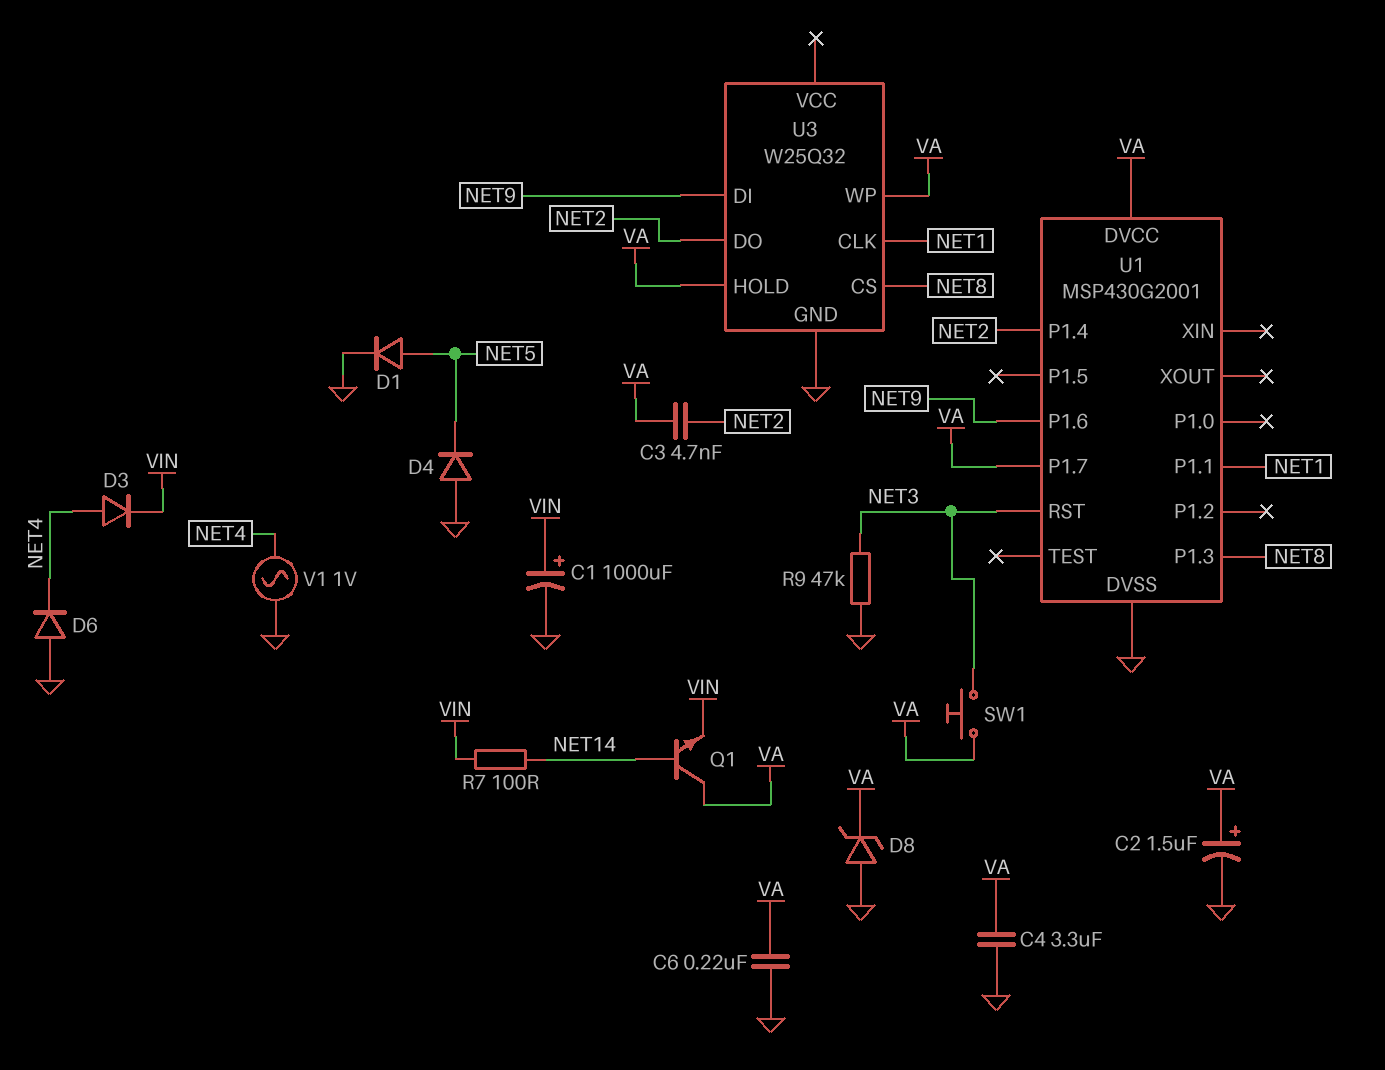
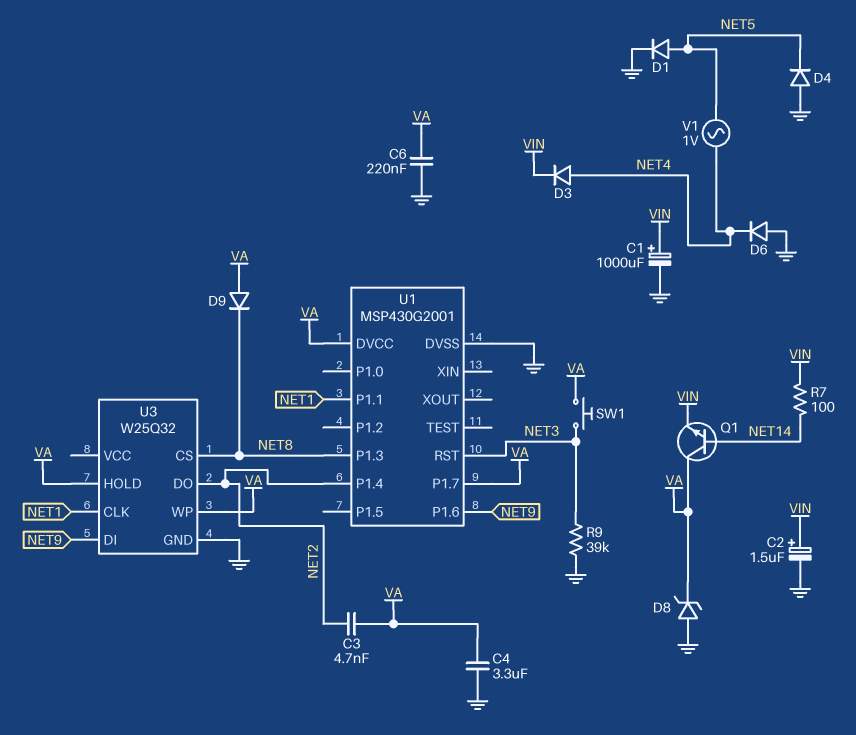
C2: 1.5uF (plus VA, minus GND) -> 1.5uF (plus VIN, minus GND)
D9: none -> diode (A VA, K NET8)
R9: 47k (GND, NET3) -> 39k (GND, NET3)
V1: AC 1V (GND, NET4) -> AC 1V (NET4, NET5)

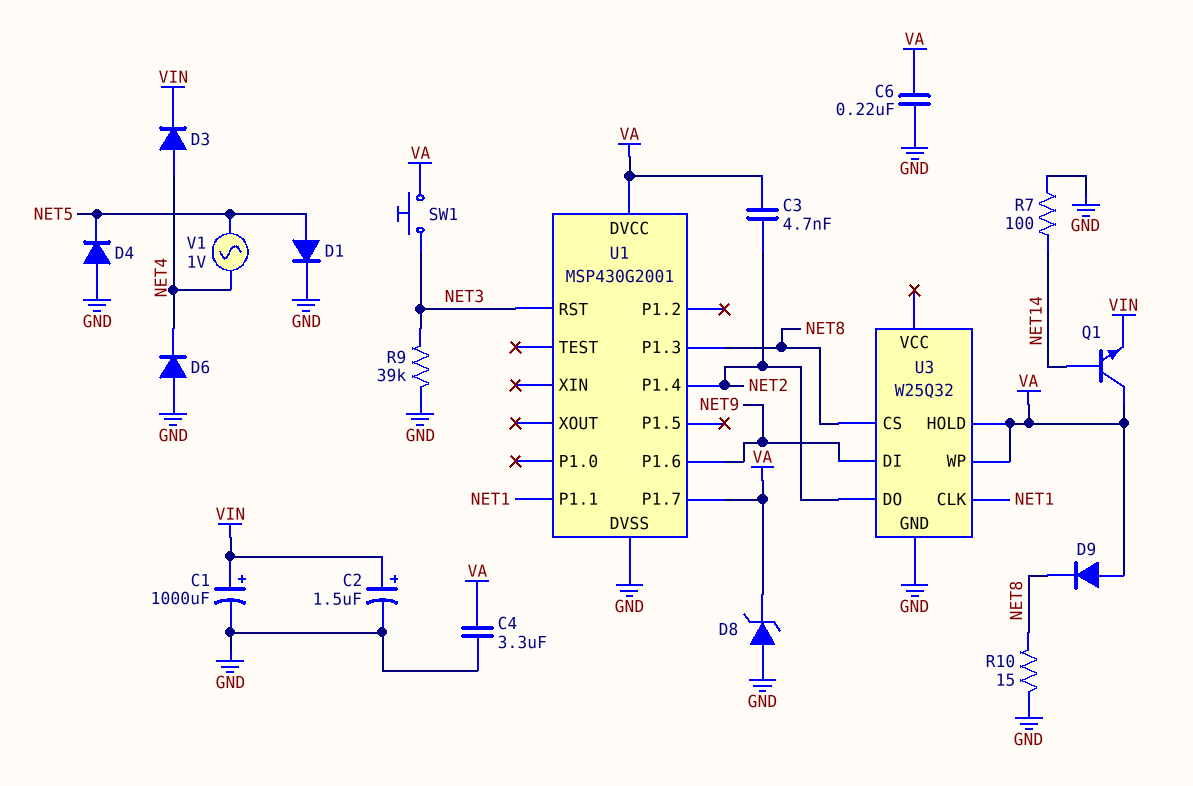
R7: 100 (NET14, VIN) -> 100 (GND, NET14)
R10: none -> 15 (GND, NET8)

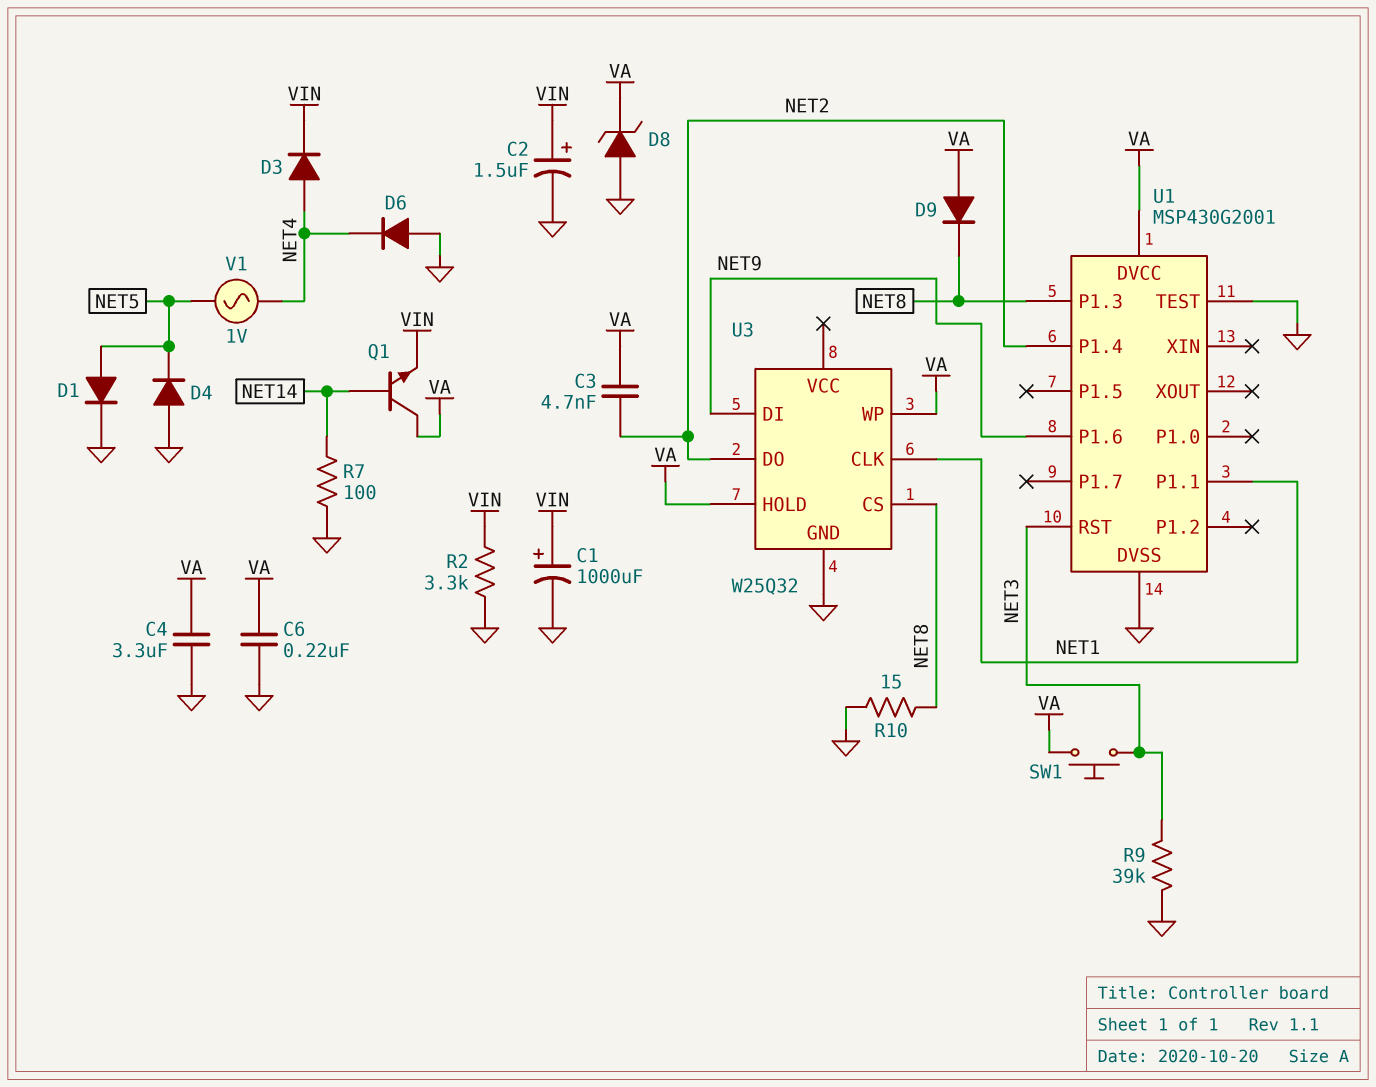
R2: none -> 3.3k (GND, VIN)
U1 pin P1.7: VA -> none
U1 pin TEST: none -> GND

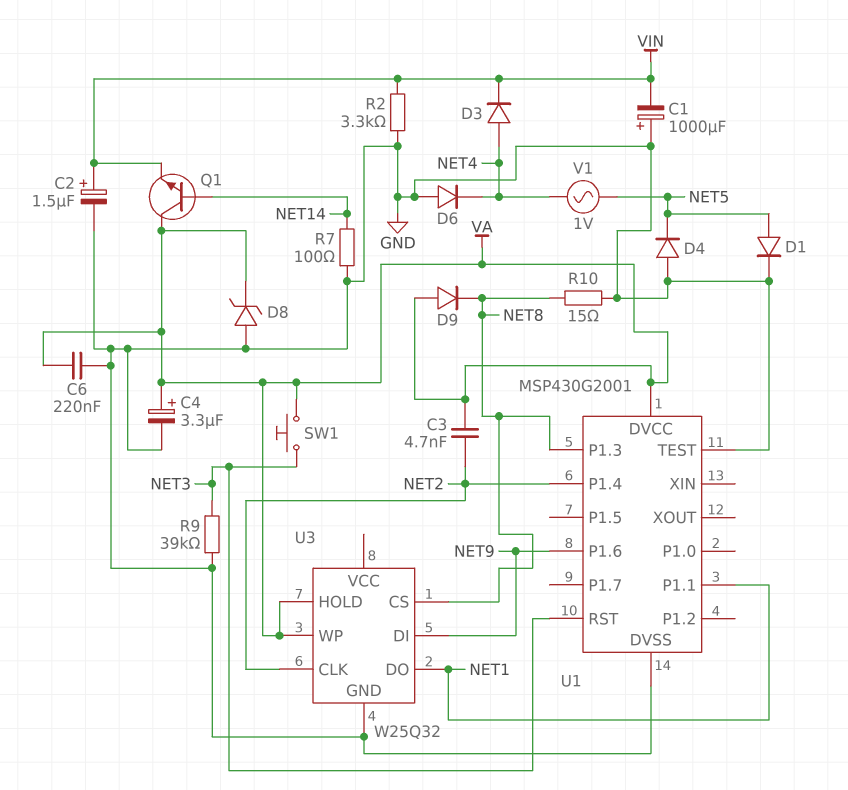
C1: 1000uF (plus VIN, minus GND) -> 1000uF (plus GND, minus VIN)
C4: 3.3uF (GND, VA) -> 3.3uF (plus VA, minus GND)
U3 pin CLK: NET1 -> NET2
U3 pin DO: NET2 -> NET1

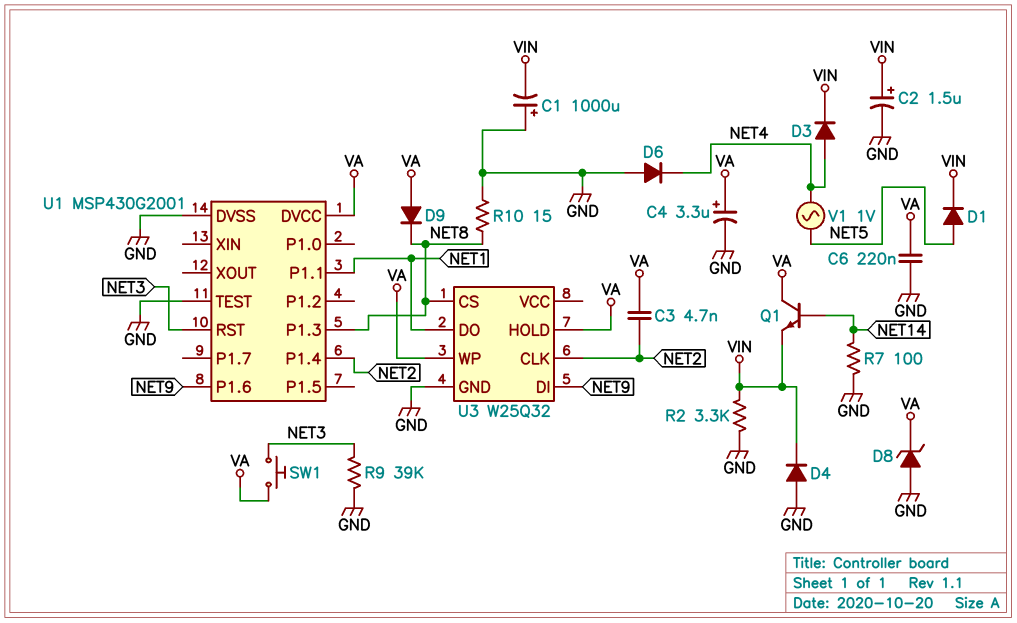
D1: diode (A NET5, K GND) -> diode (A NET5, K VIN)
D4: diode (A GND, K NET5) -> diode (A GND, K VIN)

